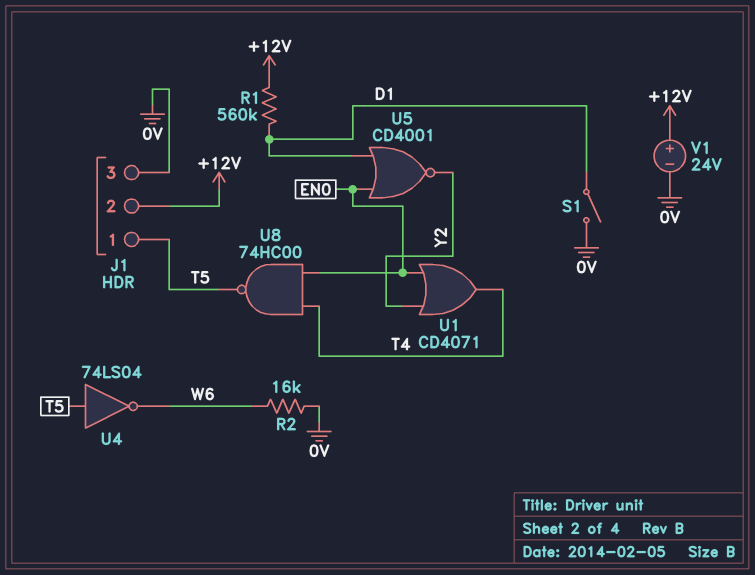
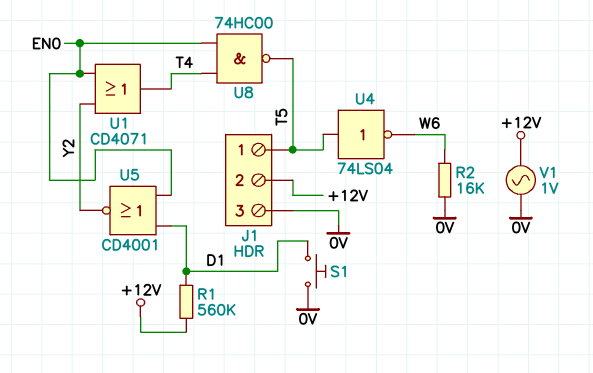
S1: switch (0V, D1) -> button (0V, D1)
V1: 24V (plus +12V, minus 0V) -> AC 1V (+12V, 0V)

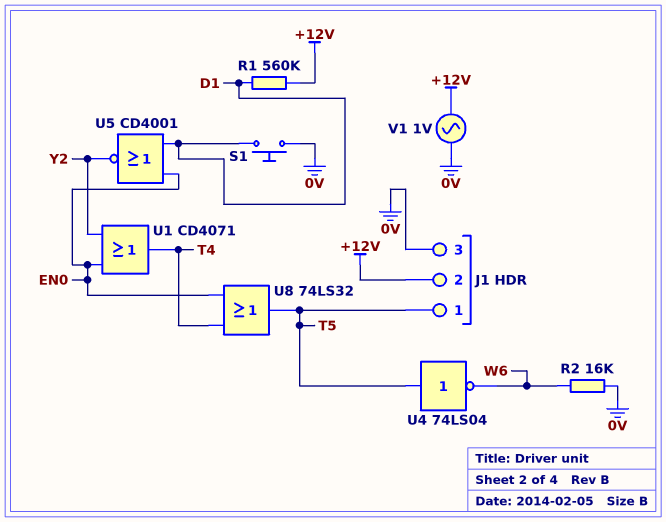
U8: NAND 74HC00 (in EN0, in T4, out T5) -> OR 74LS32 (in EN0, in T4, out T5)

